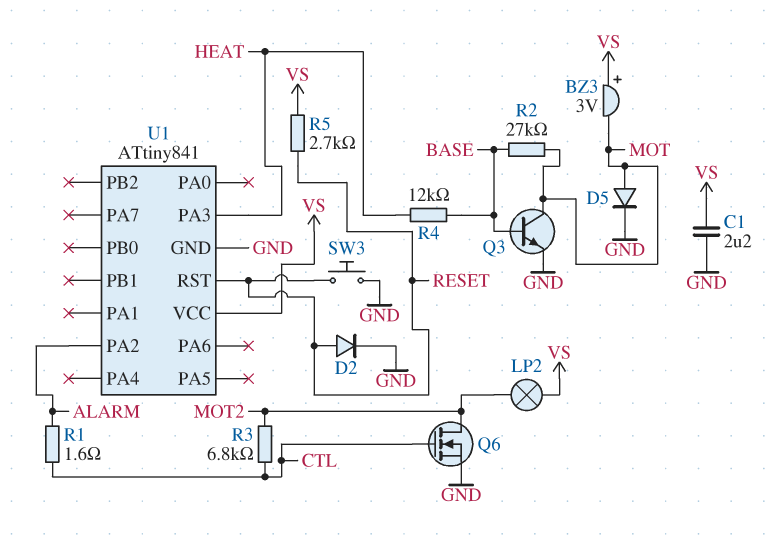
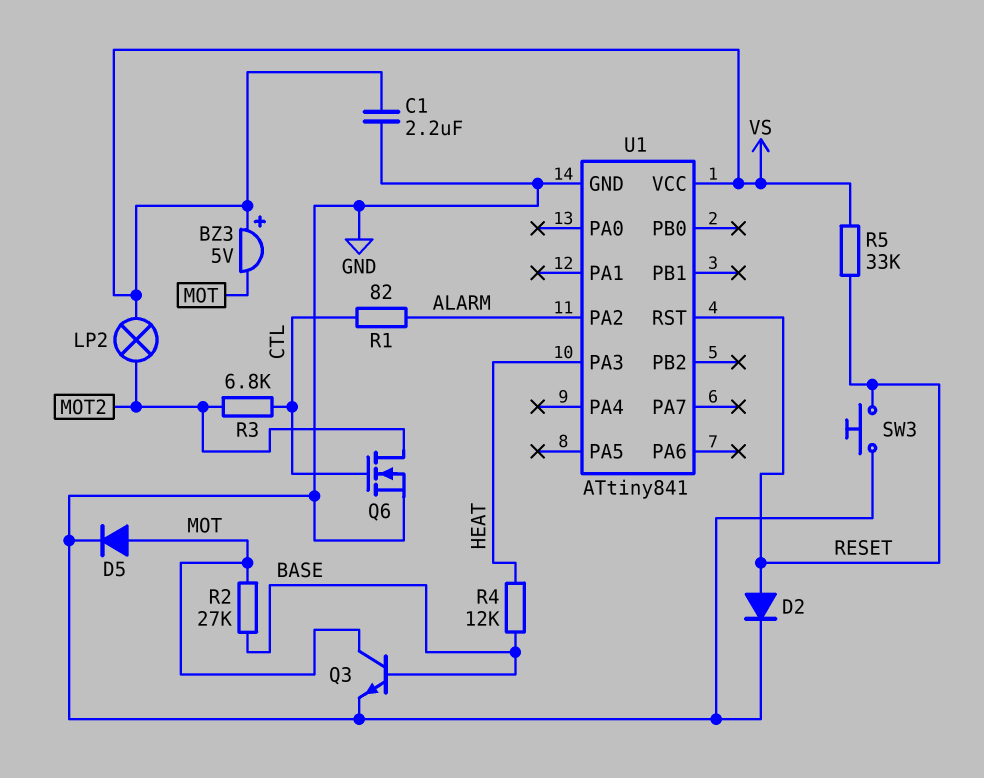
BZ3: buzzer 3V (plus VS, minus MOT) -> buzzer 5V (plus VS, minus MOT)
R1: 1.6 (ALARM, CTL) -> 82 (ALARM, CTL)
R5: 2.7k (RESET, VS) -> 33k (RESET, VS)

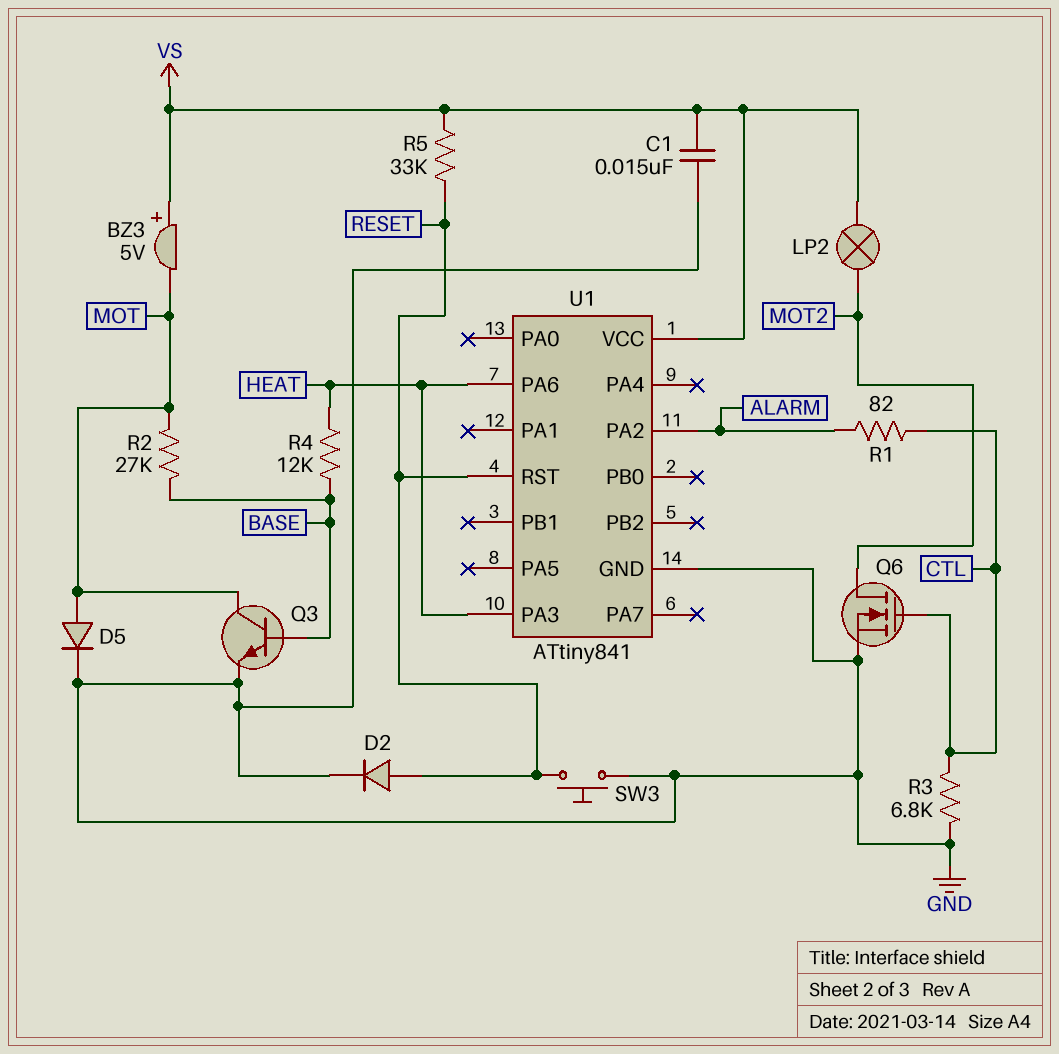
C1: 2.2uF (GND, VS) -> 15nF (GND, VS)
R3: 6.8k (CTL, MOT2) -> 6.8k (CTL, GND)
U1 pin PA6: none -> HEAT

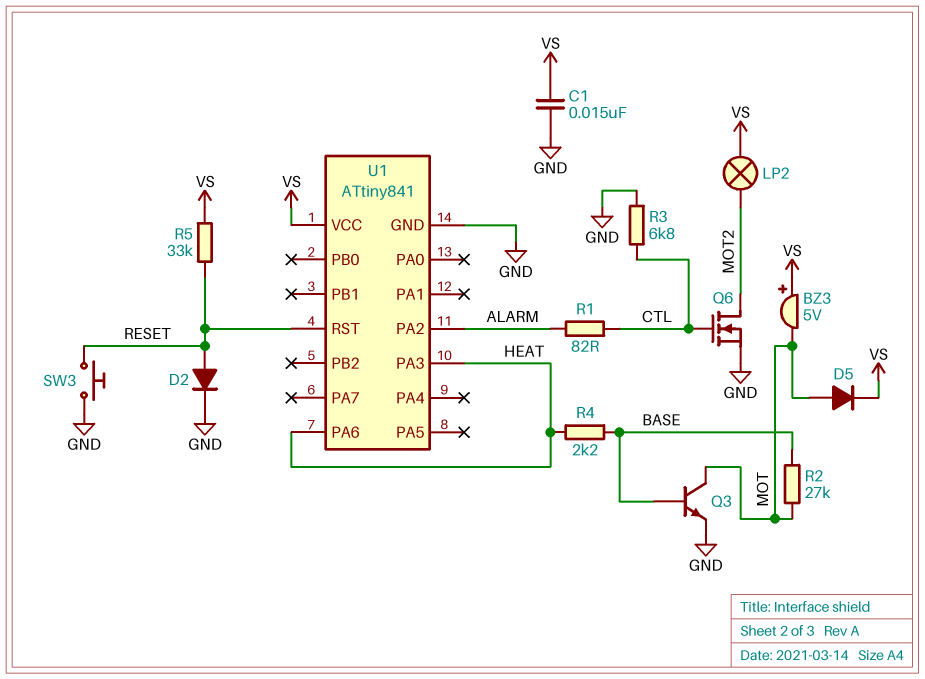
D5: diode (A MOT, K GND) -> diode (A MOT, K VS)
R4: 12k (BASE, HEAT) -> 2.2k (BASE, HEAT)

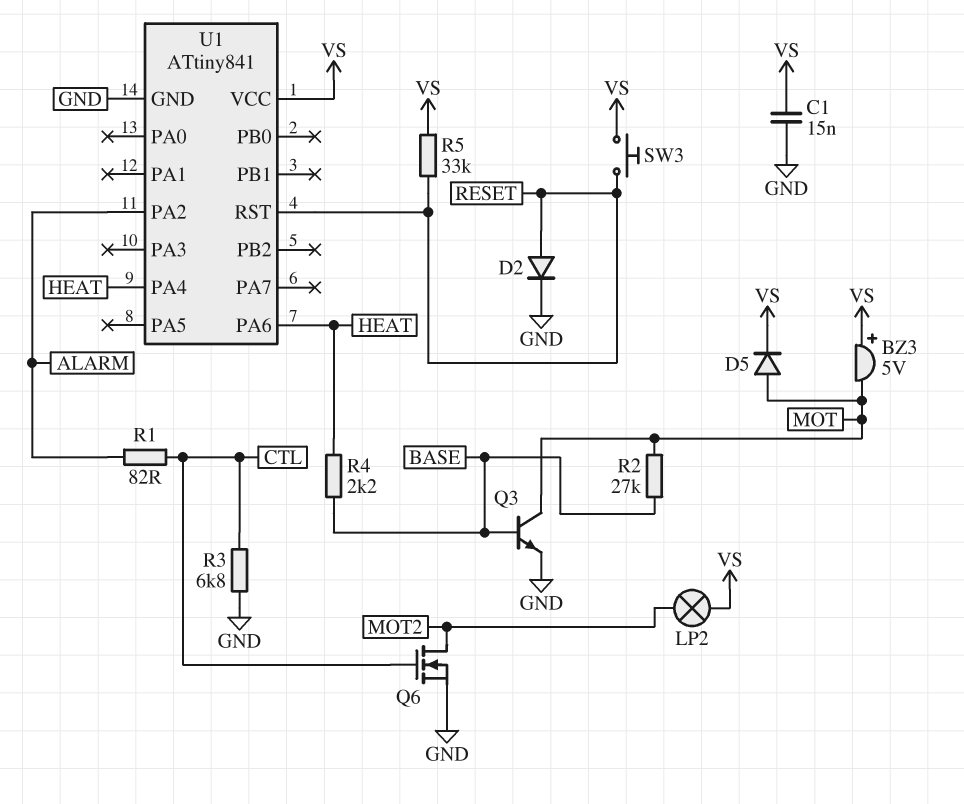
SW3: button (GND, RESET) -> button (RESET, VS)
U1 pin PA3: HEAT -> none
U1 pin PA4: none -> HEAT

